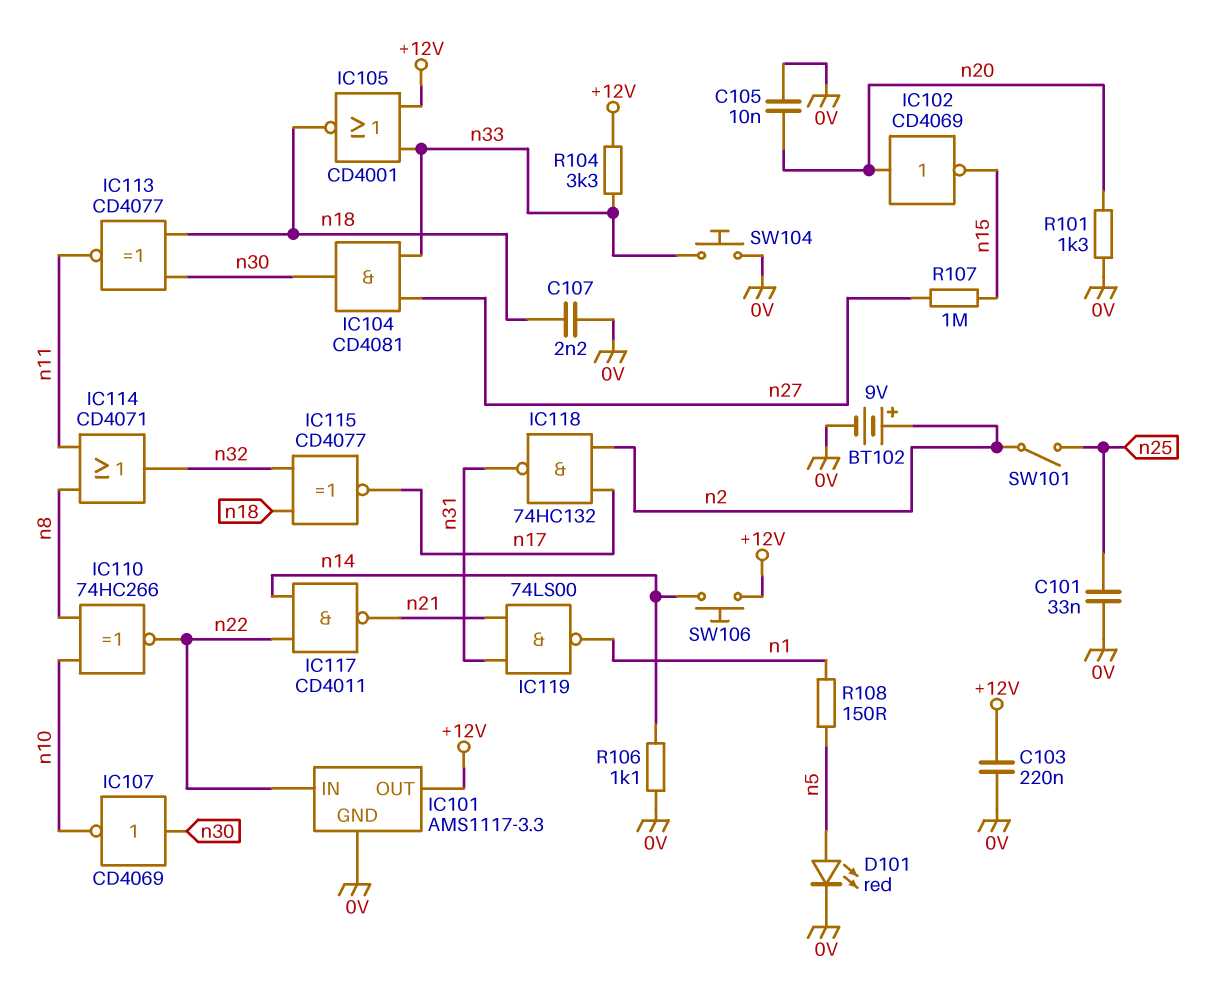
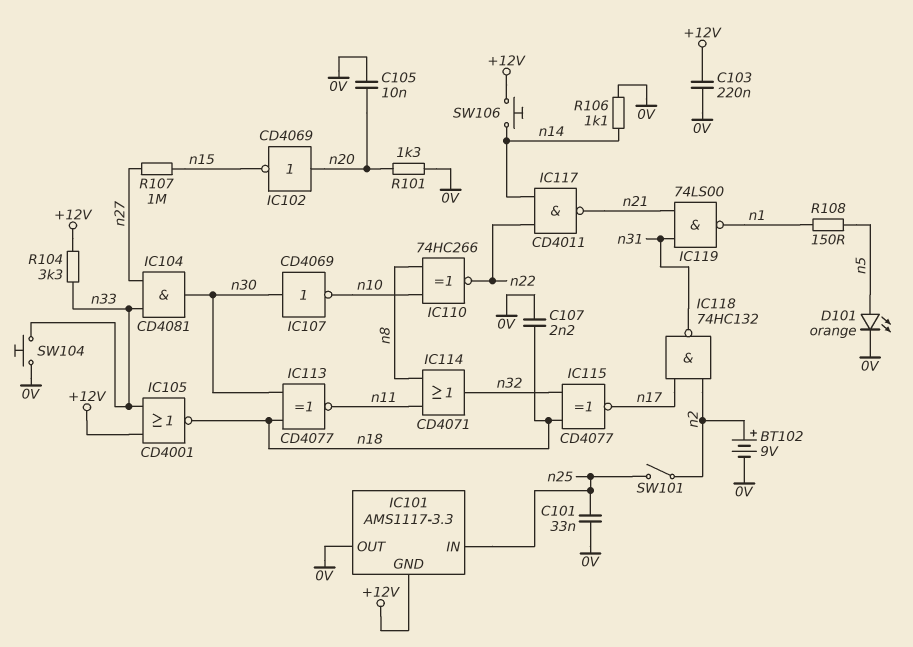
D101: LED red (A n5, K 0V) -> LED orange (A n5, K 0V)
IC101 pin GND: 0V -> +12V
IC101 pin IN: n22 -> n25
IC101 pin OUT: +12V -> 0V

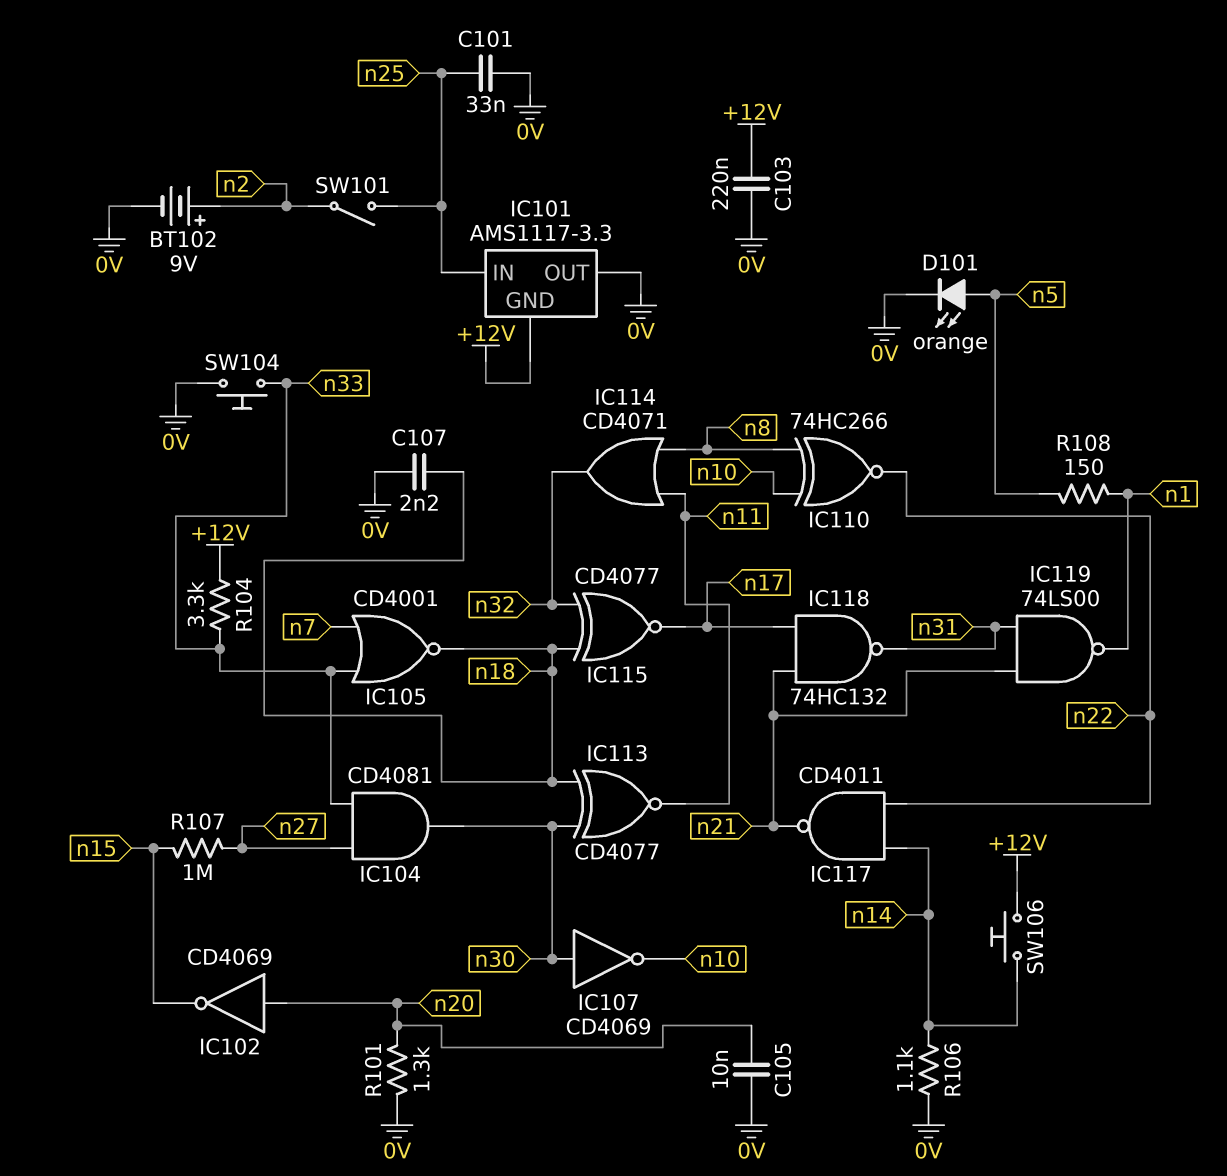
IC105: NOR CD4001 (in +12V, in n33, out n18) -> NOR CD4001 (in n7, in n33, out n18)
IC118: NAND 74HC132 (in n2, in n17, out n31) -> NAND 74HC132 (in n17, in n21, out n31)

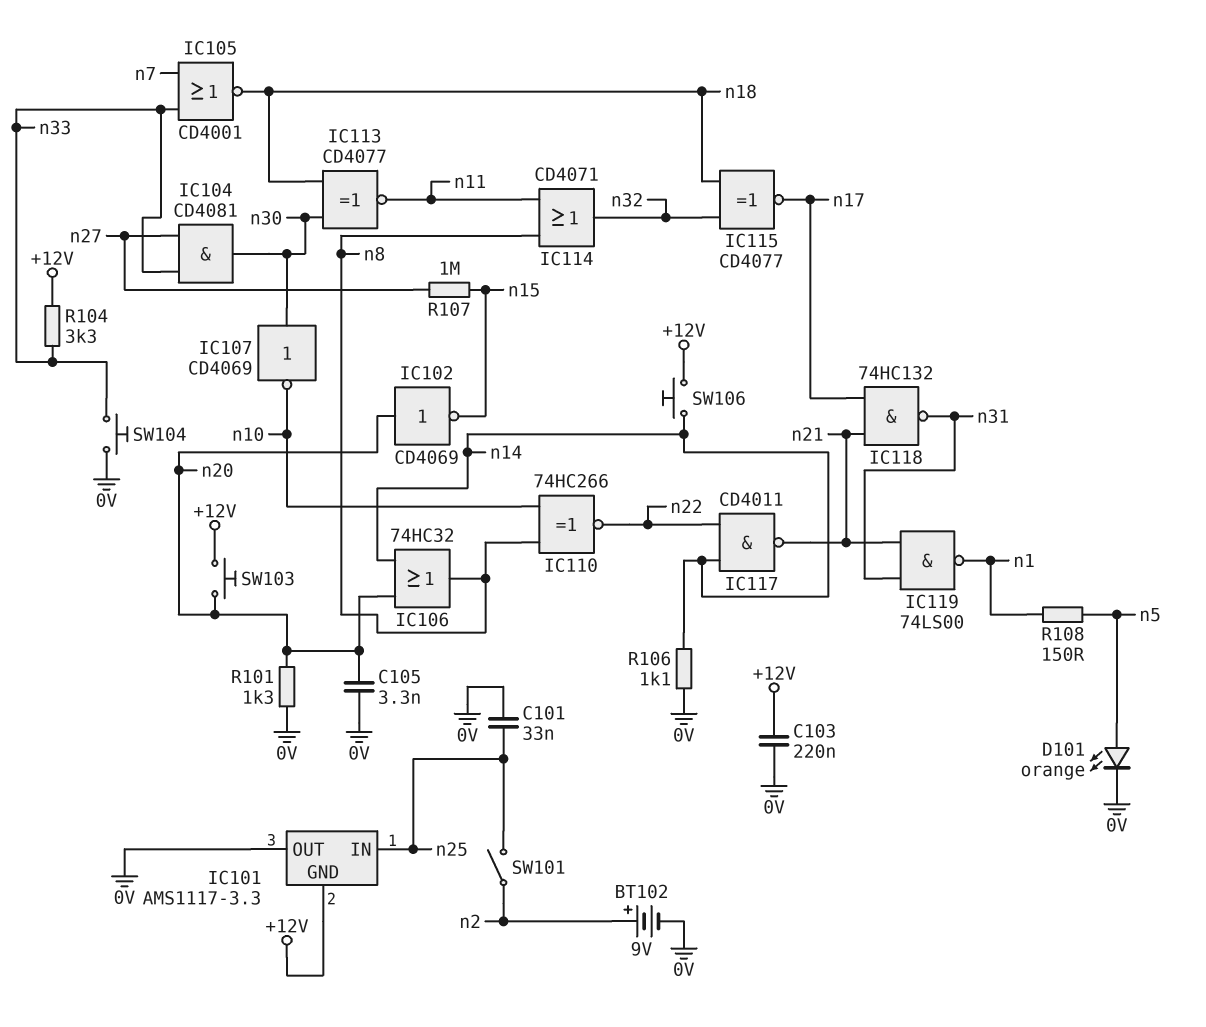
C105: 10nF (0V, n20) -> 3.3nF (0V, n20)
C107: 2.2nF (0V, n18) -> none
IC106: none -> OR 74HC32 (in n14, in n20, out n8)
SW103: none -> button (+12V, n20)

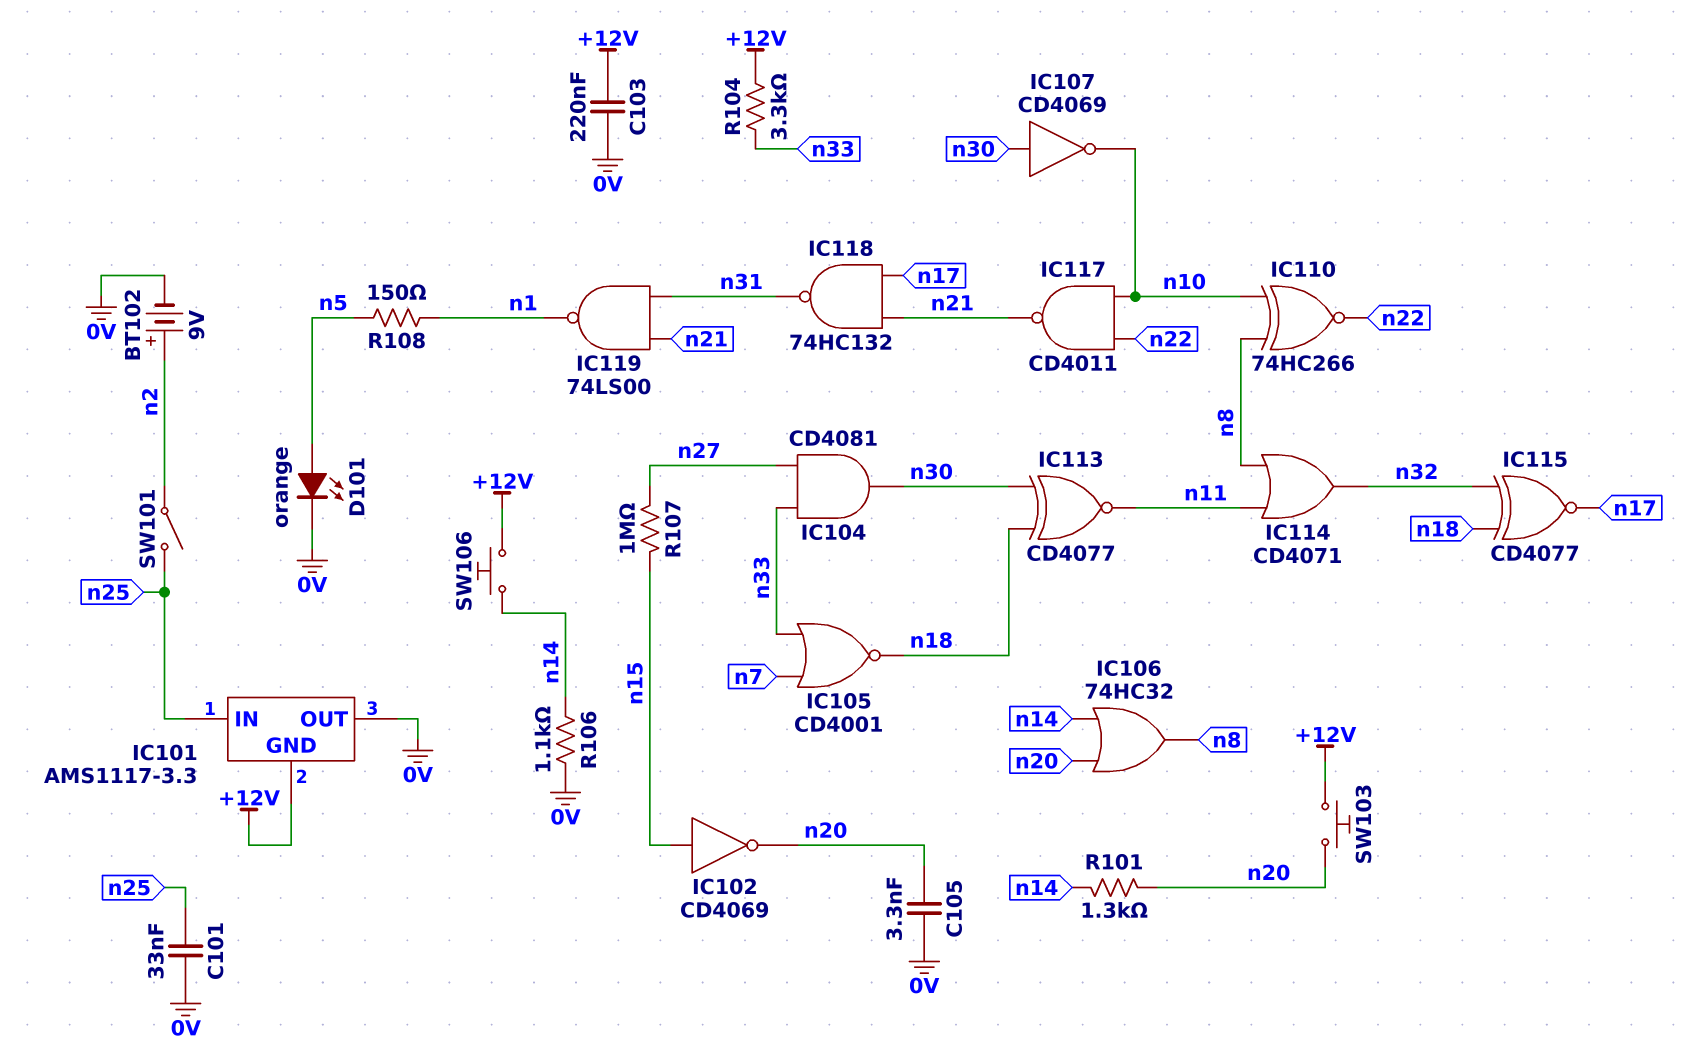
IC102: NOT CD4069 (in n20, out n15) -> NOT CD4069 (in n15, out n20)
IC117: NAND CD4011 (in n14, in n22, out n21) -> NAND CD4011 (in n10, in n22, out n21)
R101: 1.3k (0V, n20) -> 1.3k (n14, n20)
SW104: button (0V, n33) -> none

